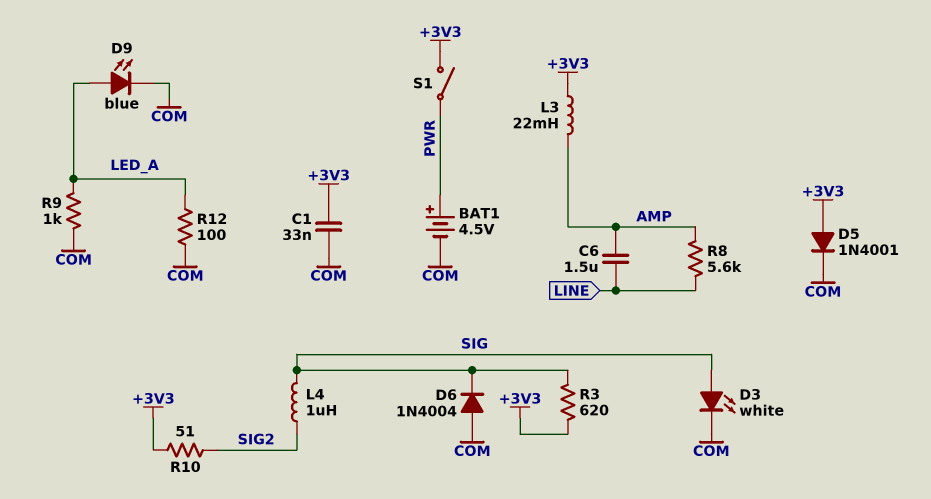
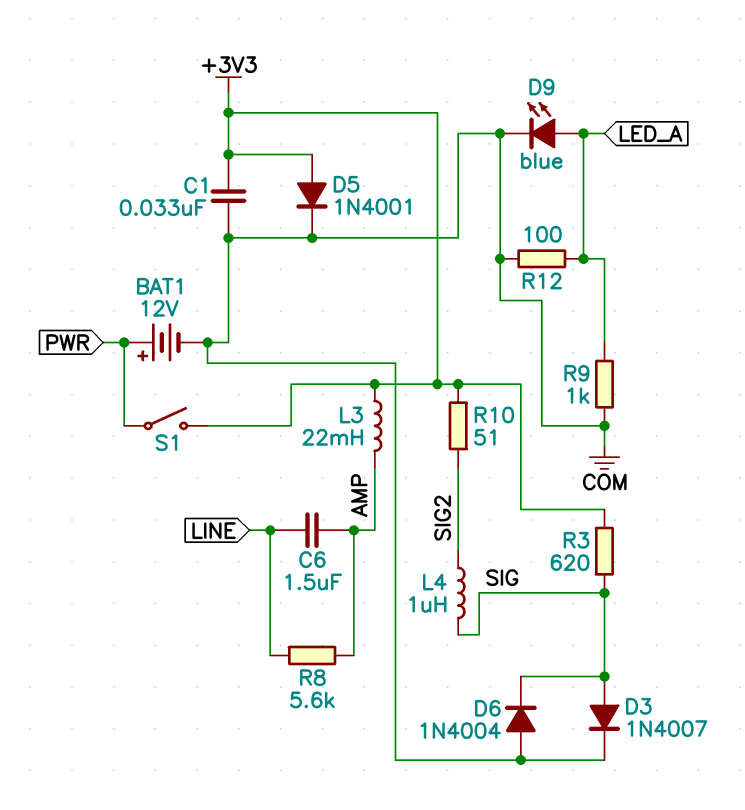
BAT1: 4.5V (plus PWR, minus COM) -> 12V (plus PWR, minus COM)
D3: LED white (A SIG, K COM) -> diode 1N4007 (A SIG, K COM)

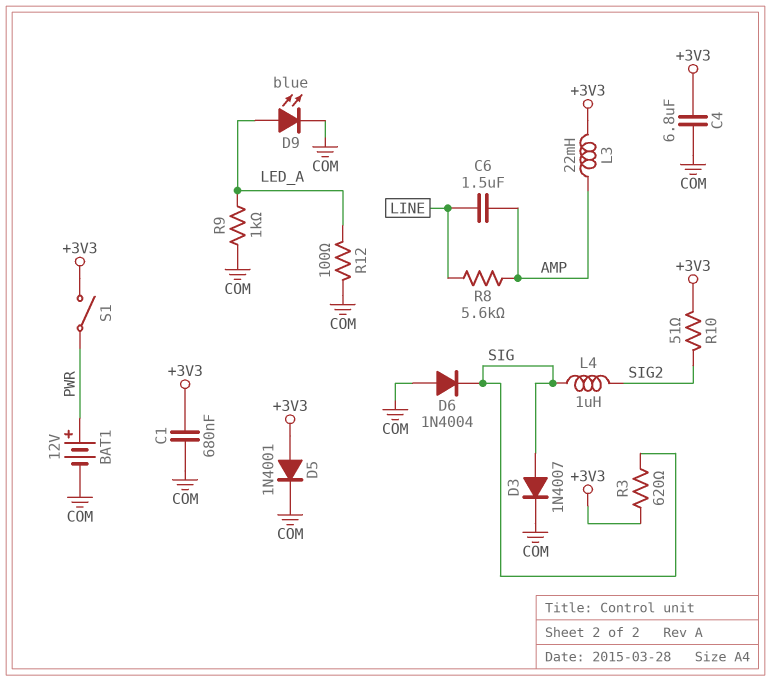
C1: 33nF (+3V3, COM) -> 680nF (+3V3, COM)
C4: none -> 6.8uF (+3V3, COM)

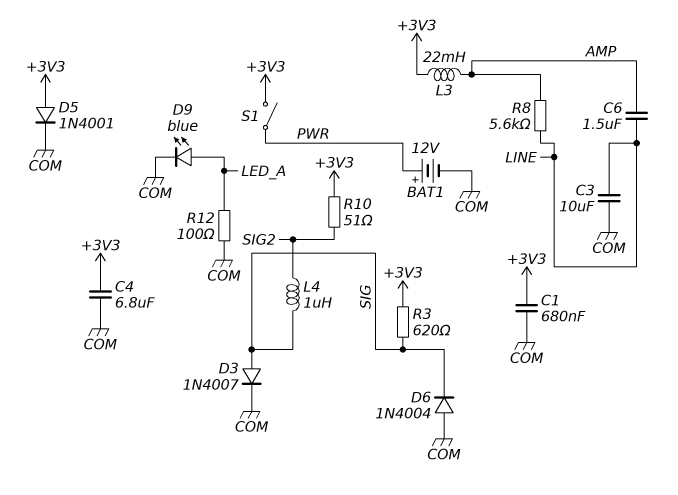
C3: none -> 10uF (COM, LINE)
R9: 1k (COM, LED_A) -> none

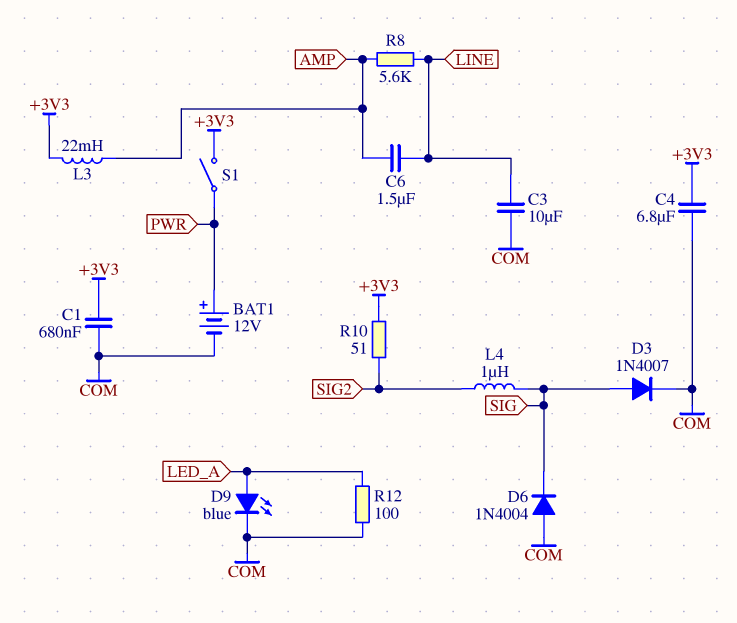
D5: diode 1N4001 (A +3V3, K COM) -> none
R3: 620 (+3V3, SIG) -> none

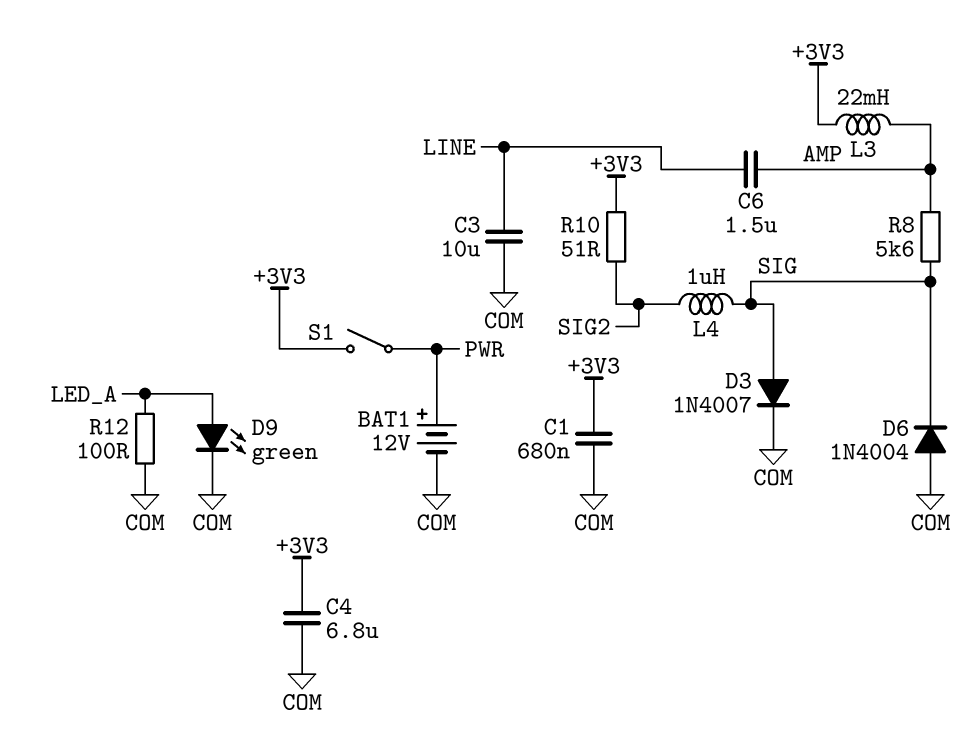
D9: LED blue (A LED_A, K COM) -> LED green (A LED_A, K COM)
R8: 5.6k (AMP, LINE) -> 5.6k (AMP, SIG)

